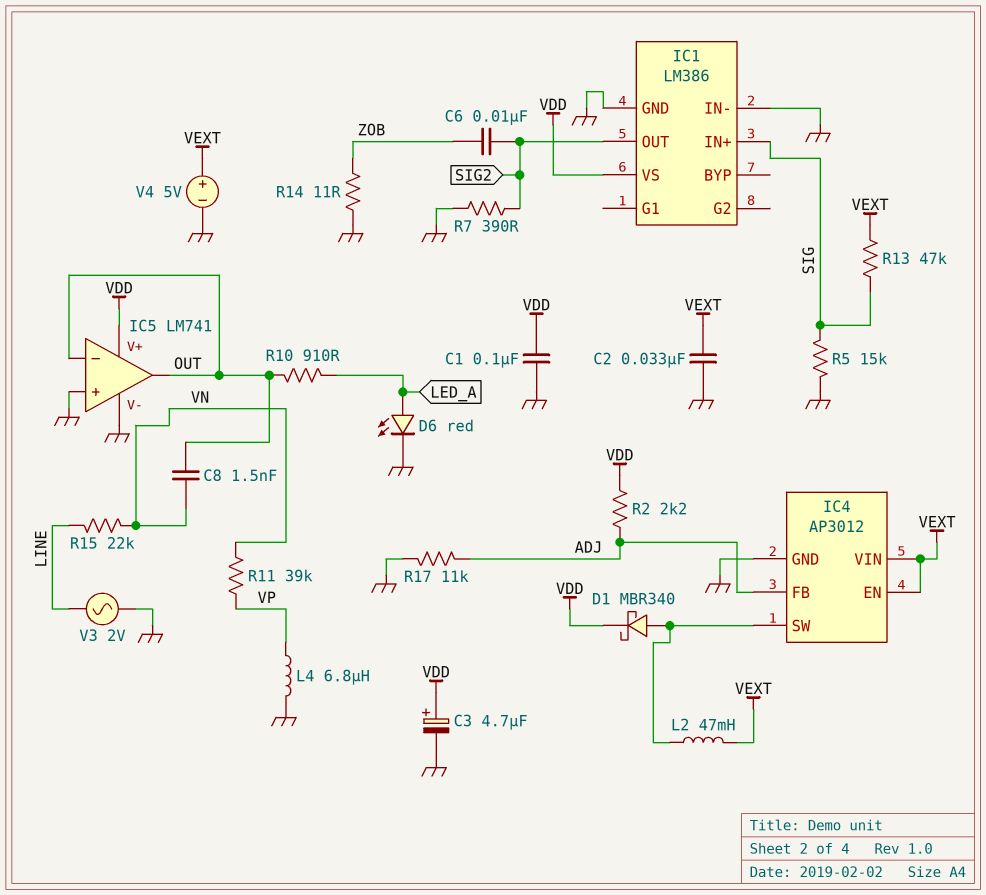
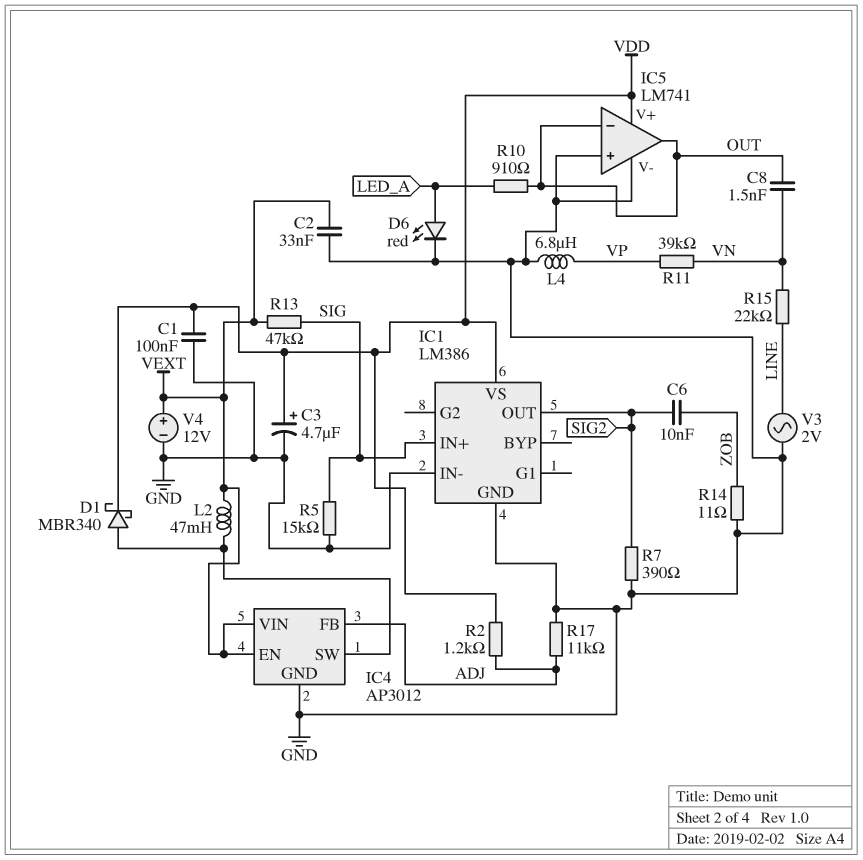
R2: 2.2k (ADJ, VDD) -> 1.2k (ADJ, VDD)
V4: 5V (plus VEXT, minus GND) -> 12V (plus VEXT, minus GND)

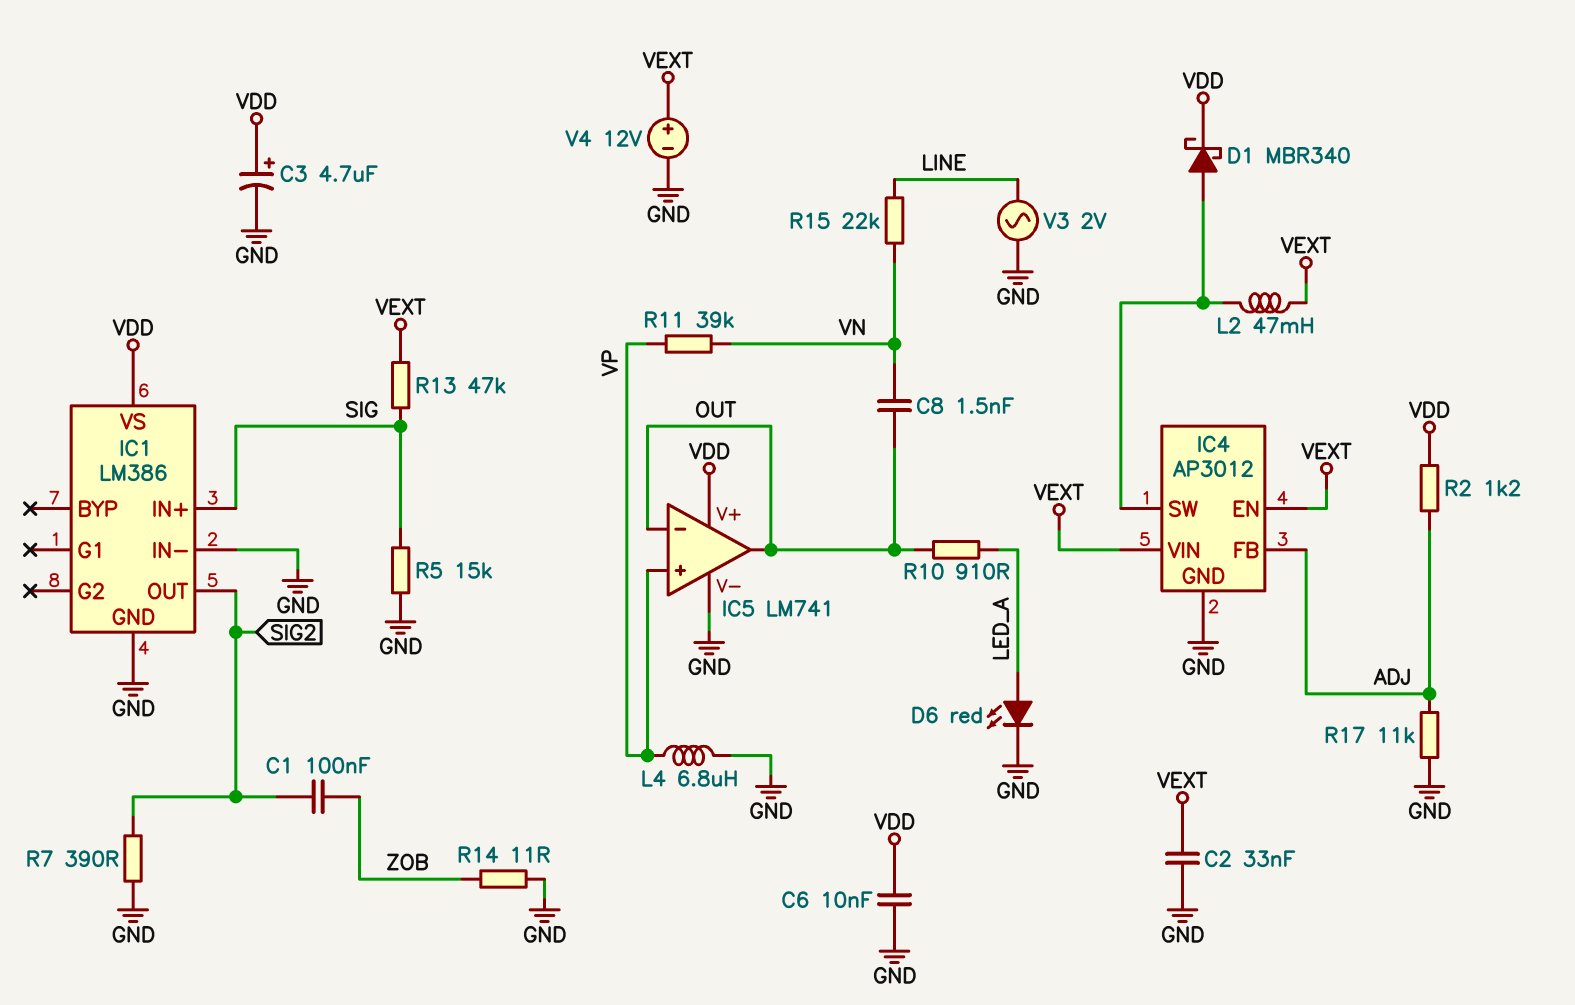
C1: 100nF (GND, VDD) -> 100nF (SIG2, ZOB)
C6: 10nF (SIG2, ZOB) -> 10nF (GND, VDD)
IC5 pin in+: GND -> VP

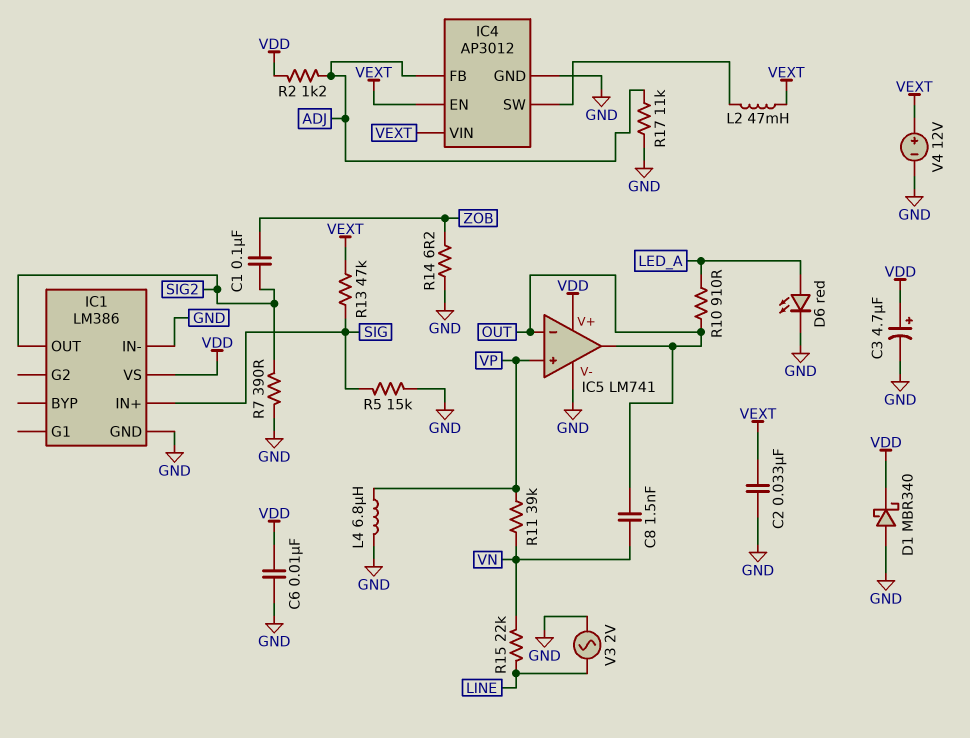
D1: schottky MBR340 (A IC4/SW, K VDD) -> schottky MBR340 (A GND, K VDD)
R14: 11 (GND, ZOB) -> 6.2 (GND, ZOB)

